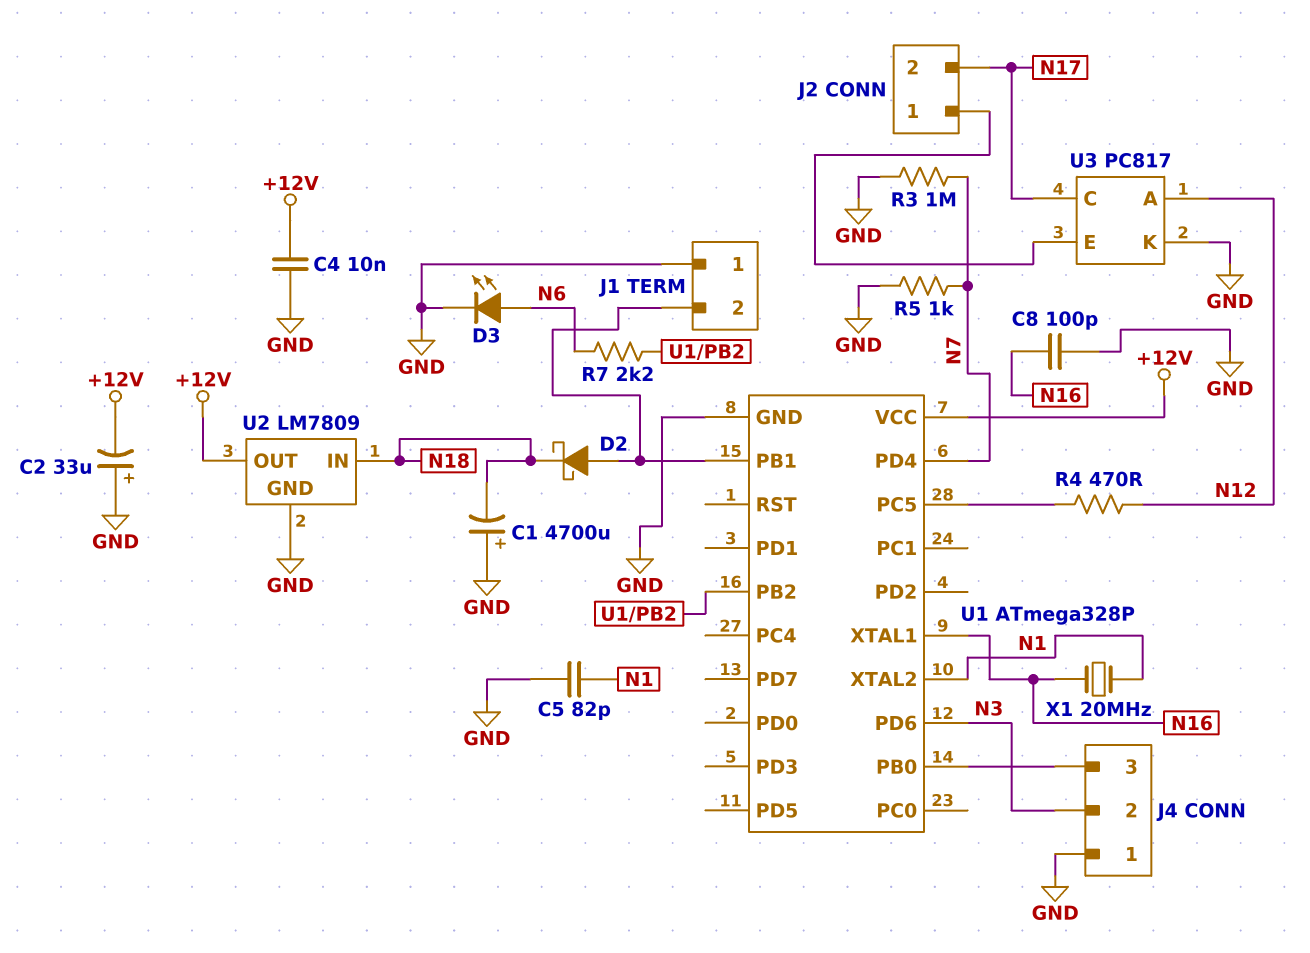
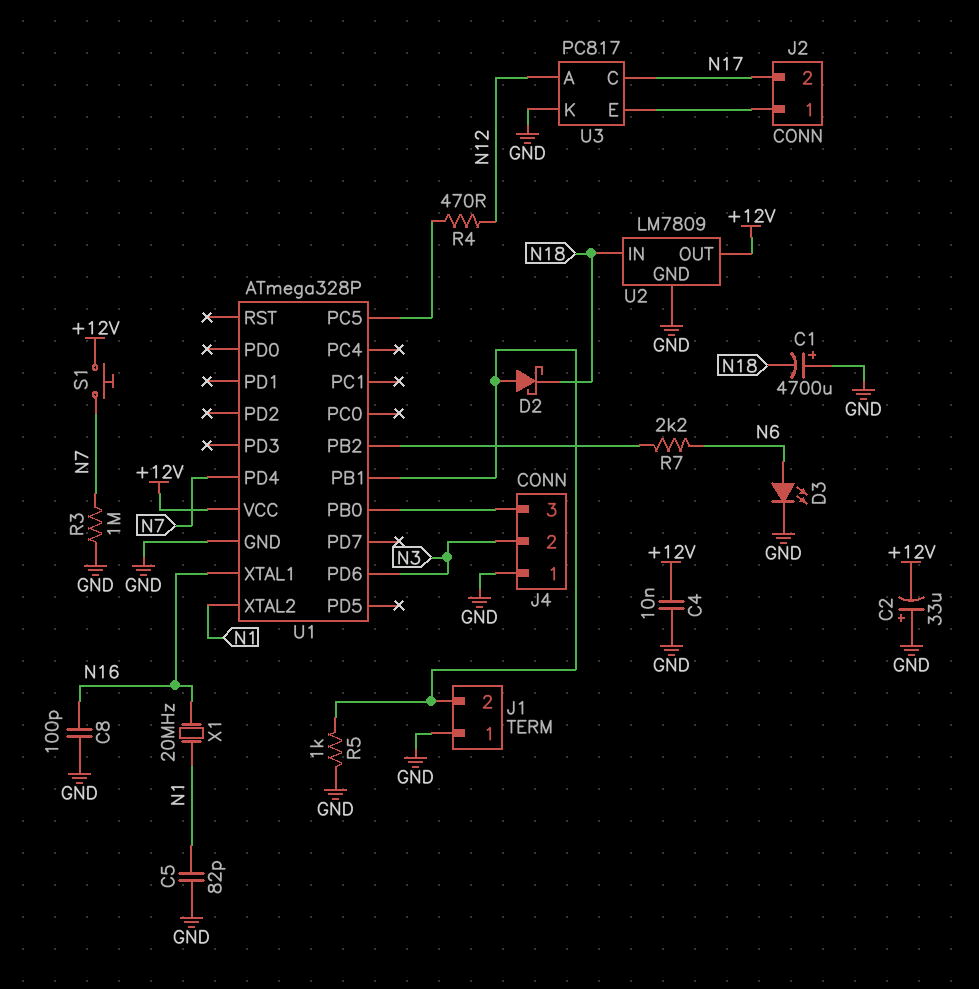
R5: 1k (GND, N7) -> 1k (GND, J1/2)
S1: none -> button (+12V, N7)

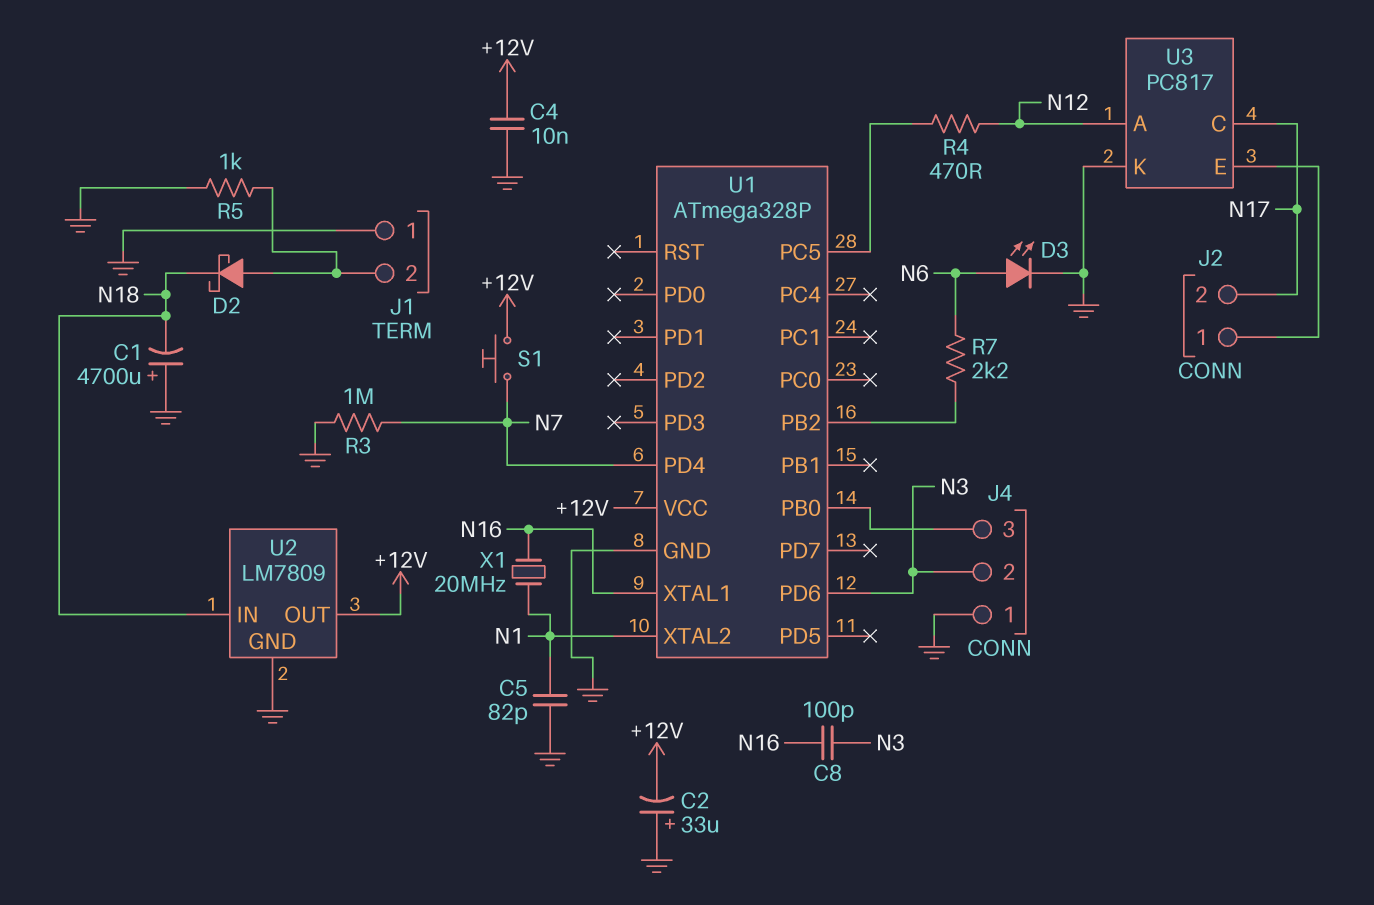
C8: 100pF (GND, N16) -> 100pF (N3, N16)
U1 pin PB1: J1/2 -> none

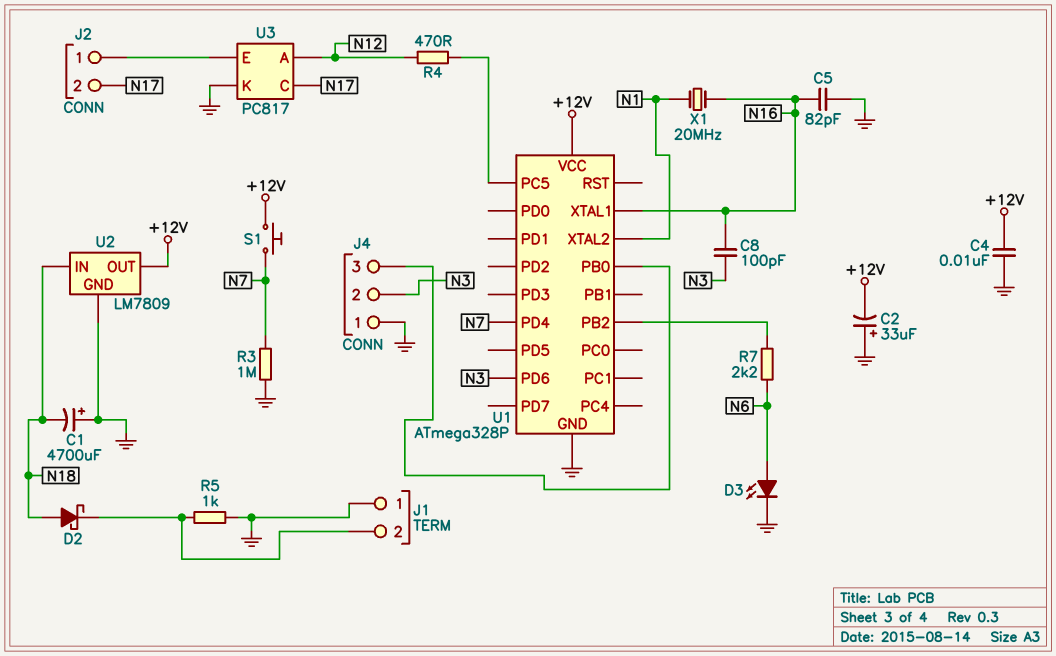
C5: 82pF (GND, N1) -> 82pF (GND, N16)
D2: schottky (A J1/2, K N18) -> schottky (A N18, K J1/2)

